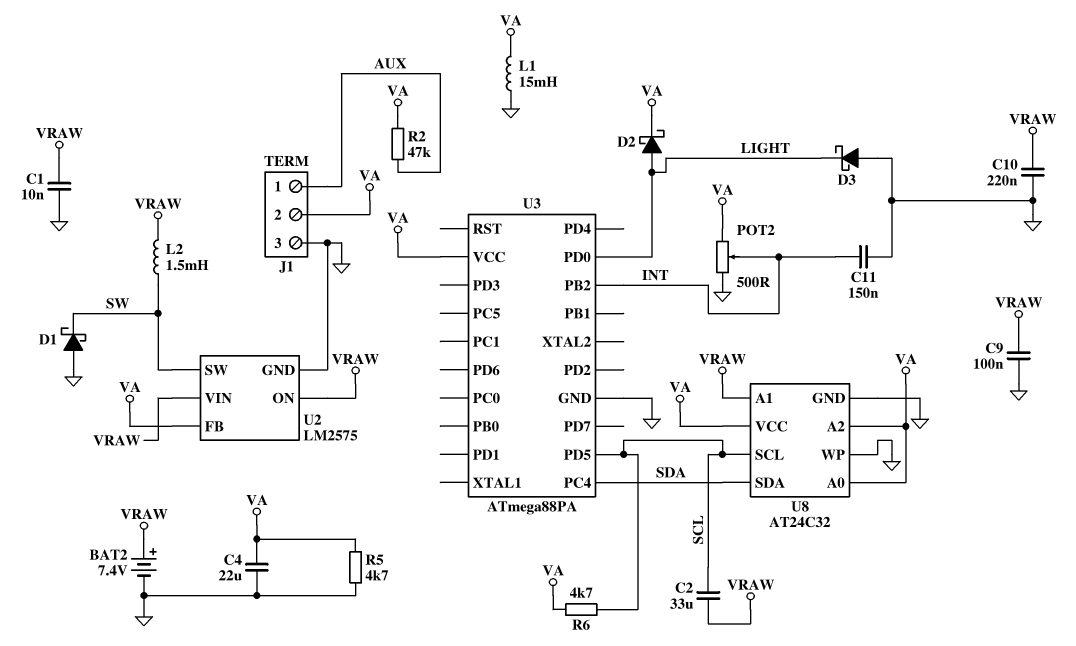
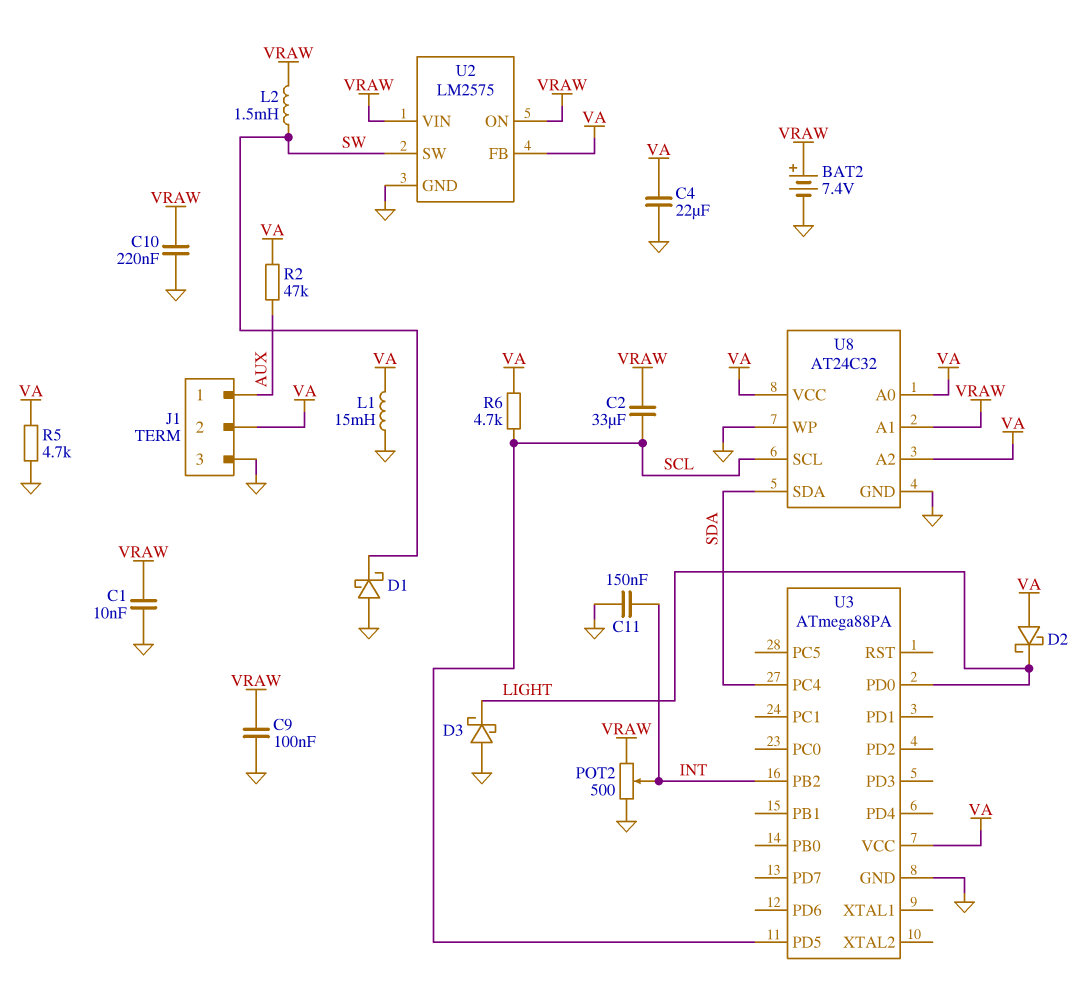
D2: schottky (A LIGHT, K VA) -> schottky (A VA, K LIGHT)
POT2: 500 (GND, VA, wiper INT) -> 500 (GND, VRAW, wiper INT)

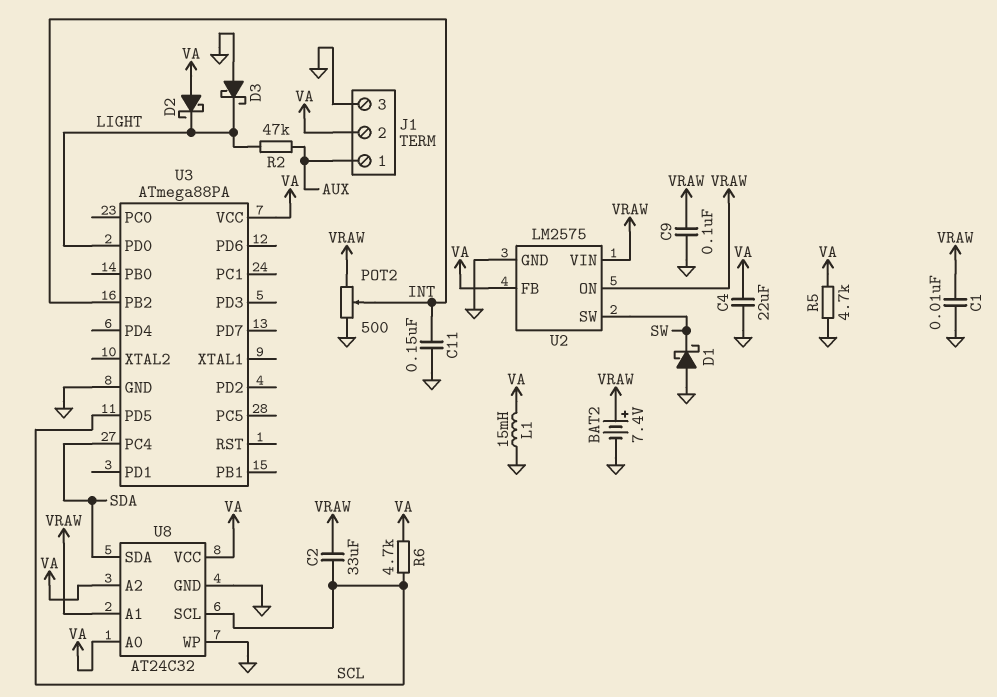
C10: 220nF (GND, VRAW) -> none
L2: 1.5mH (SW, VRAW) -> none
R2: 47k (AUX, VA) -> 47k (AUX, LIGHT)

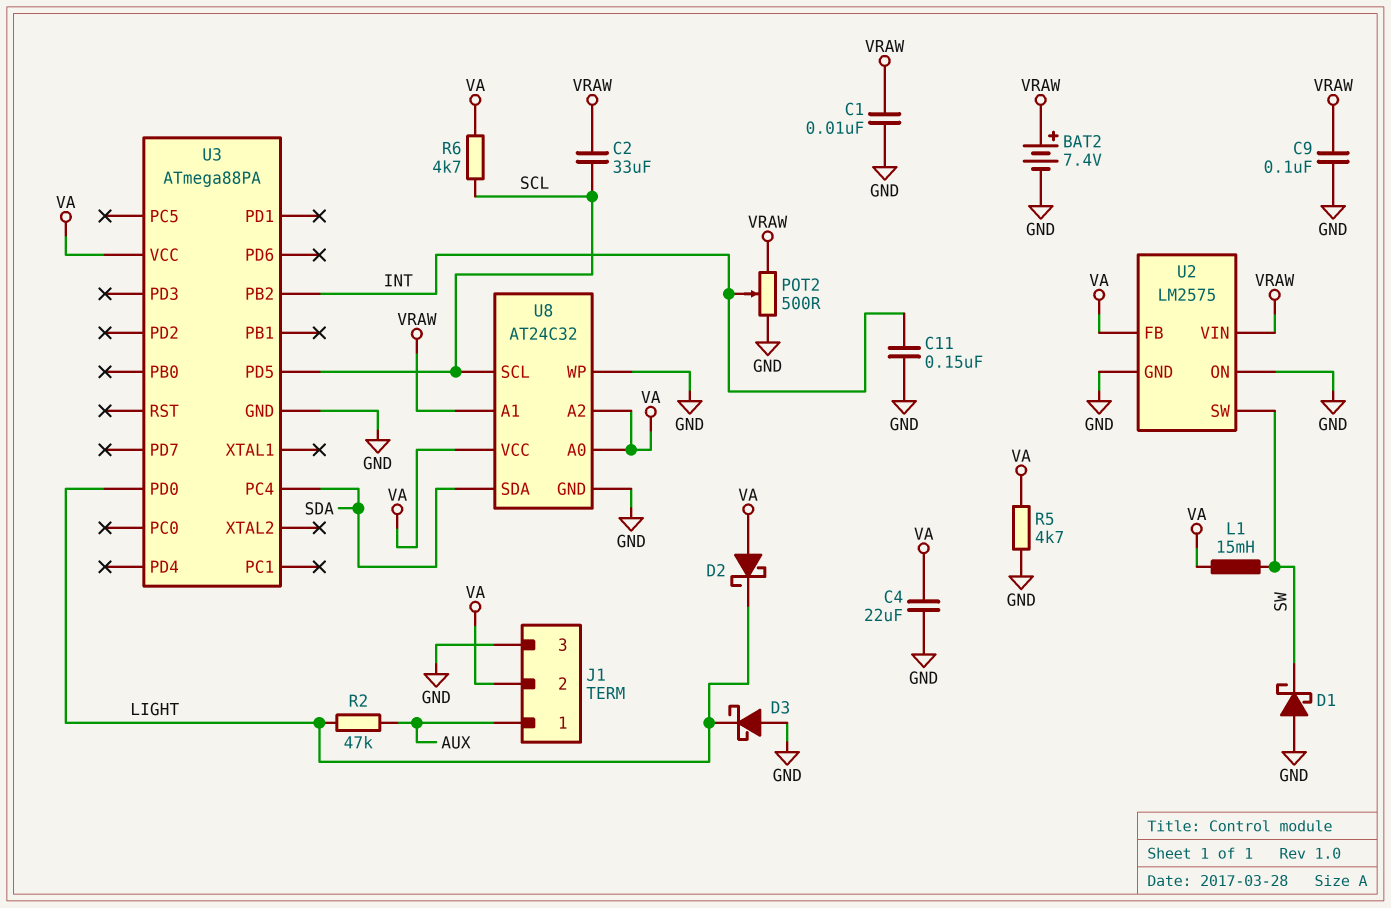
L1: 15mH (GND, VA) -> 15mH (SW, VA)
U2 pin ON: VRAW -> GND

